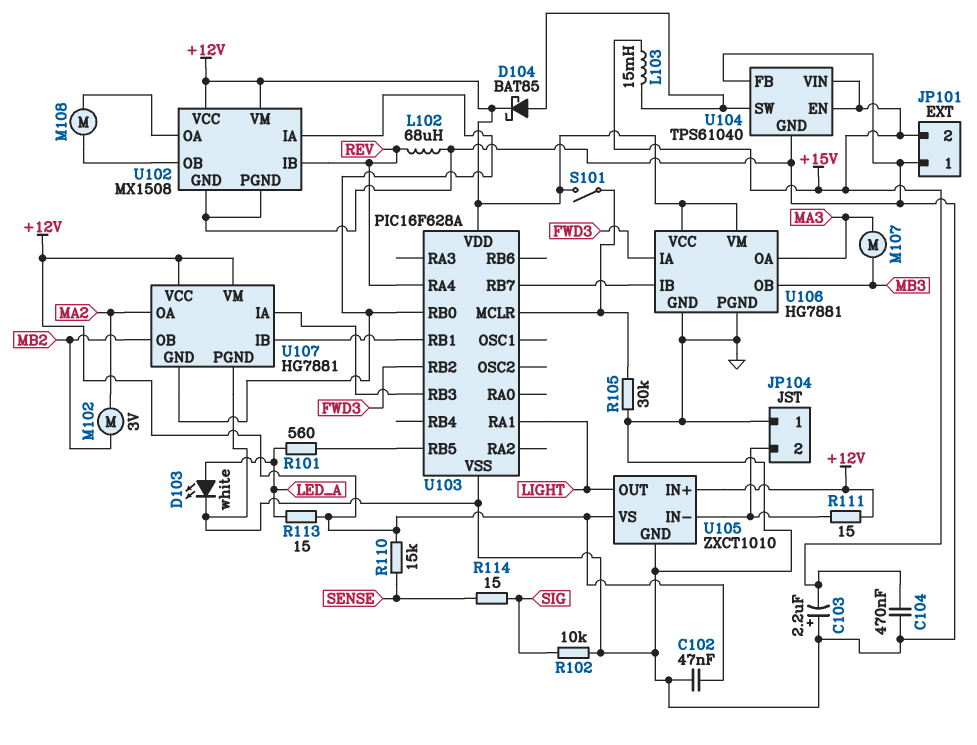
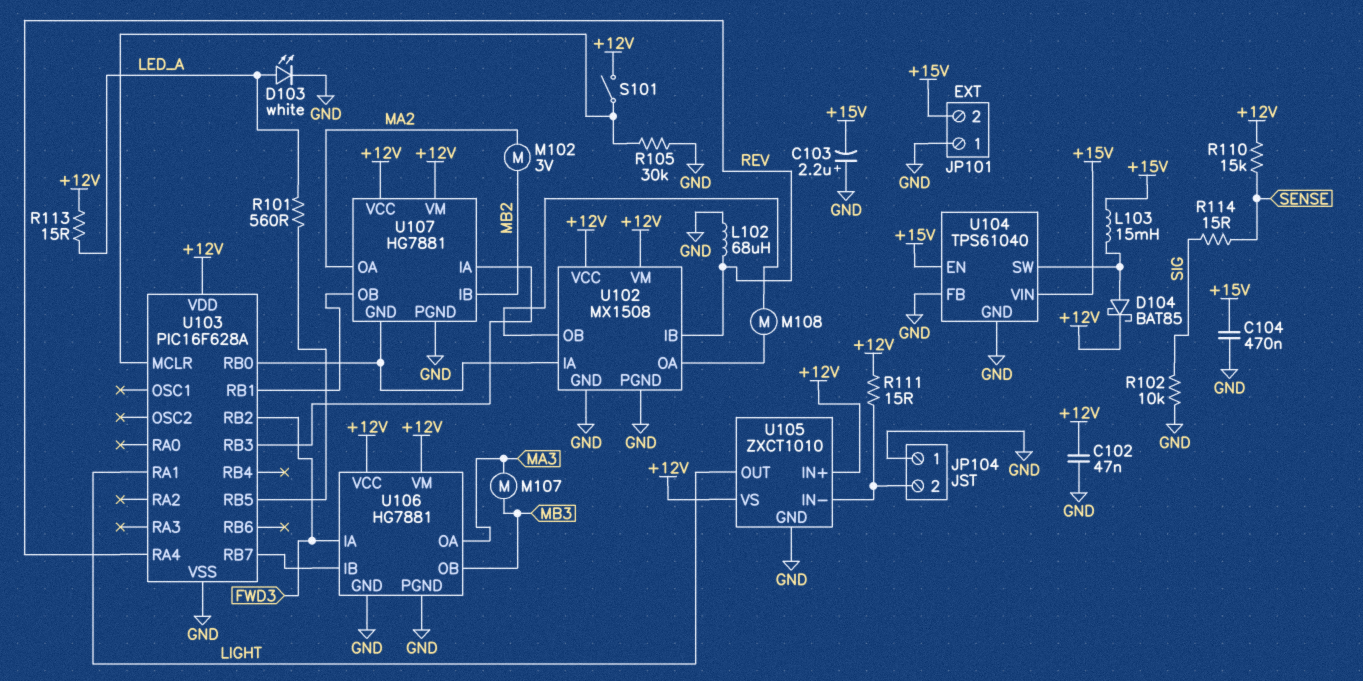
U107 pin IB: U103/RB1 -> MB2
U107 pin OB: MB2 -> U103/RB1

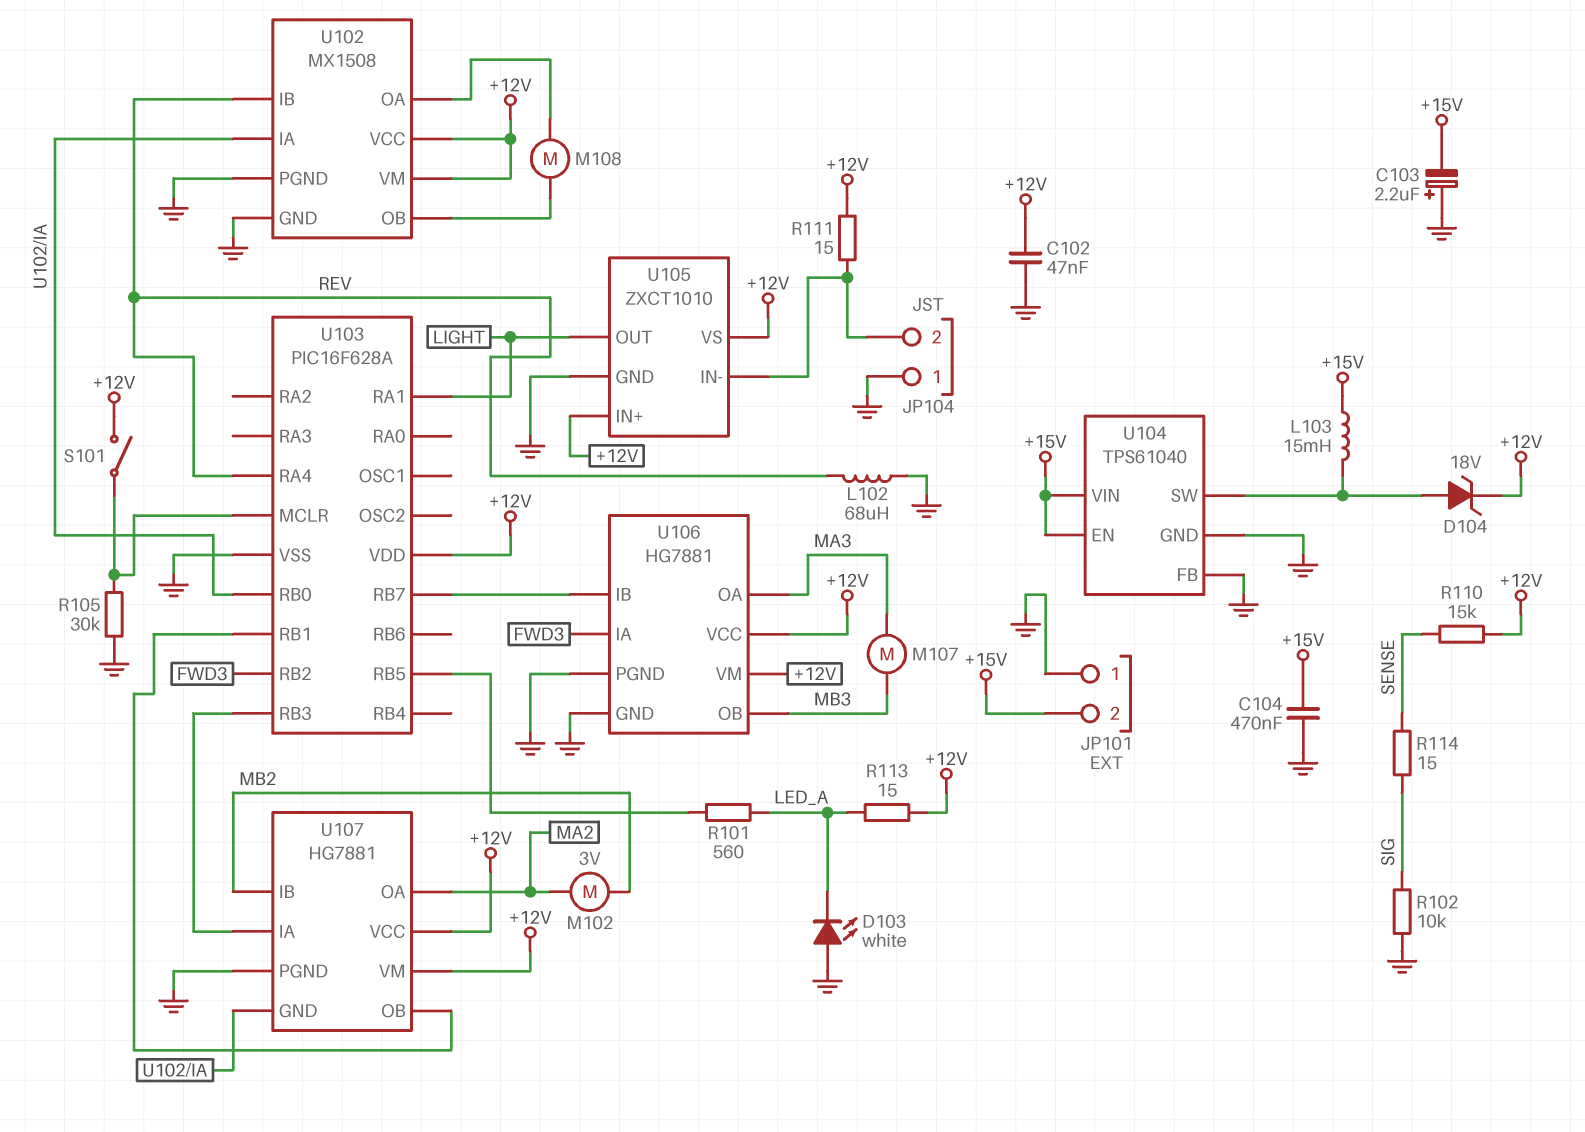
D103: LED white (A LED_A, K GND) -> LED white (A GND, K LED_A)
D104: schottky BAT85 (A U104/SW, K +12V) -> zener 18V (A U104/SW, K +12V)

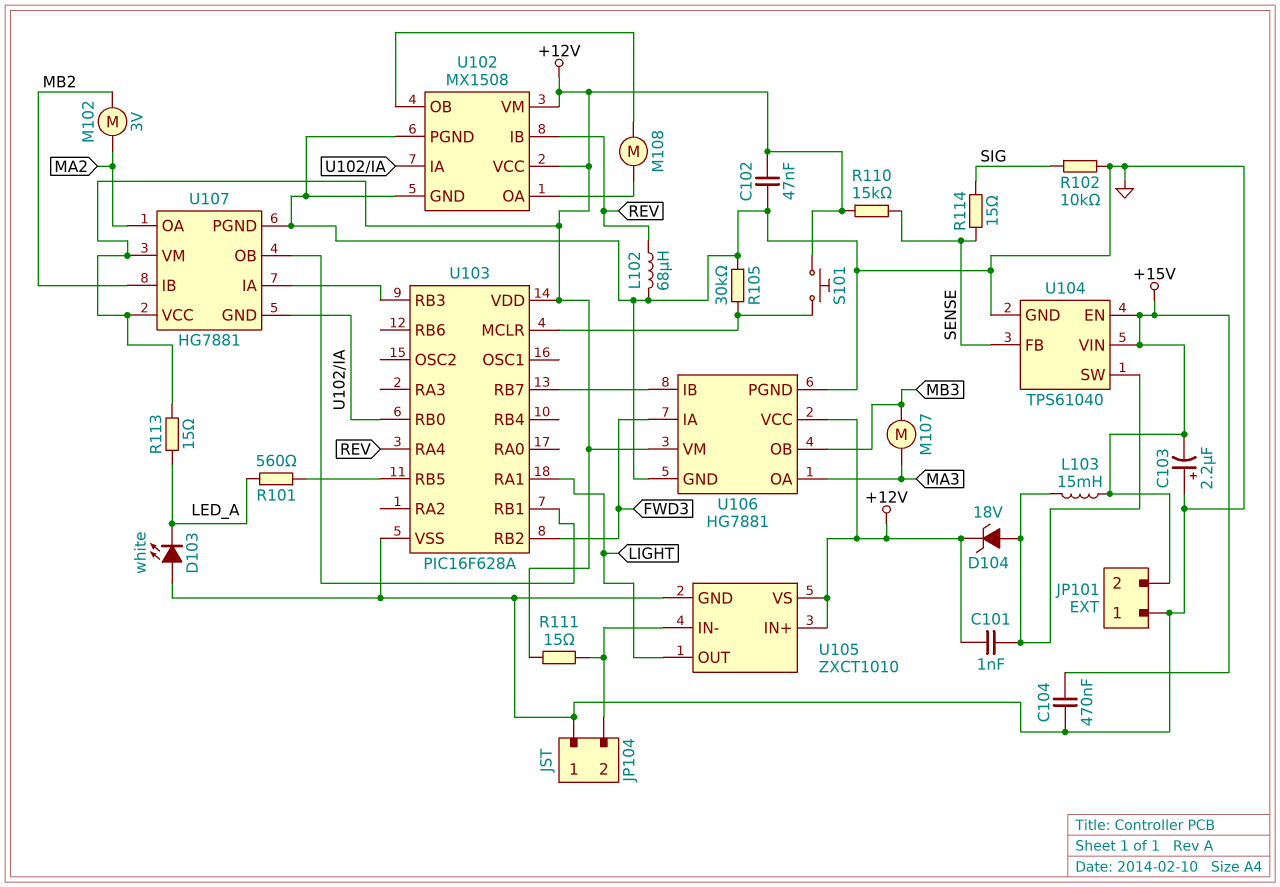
C101: none -> 1nF (+12V, U104/SW)
S101: switch (+12V, U103/MCLR) -> button (+12V, U103/MCLR)
U104 pin FB: GND -> SENSE

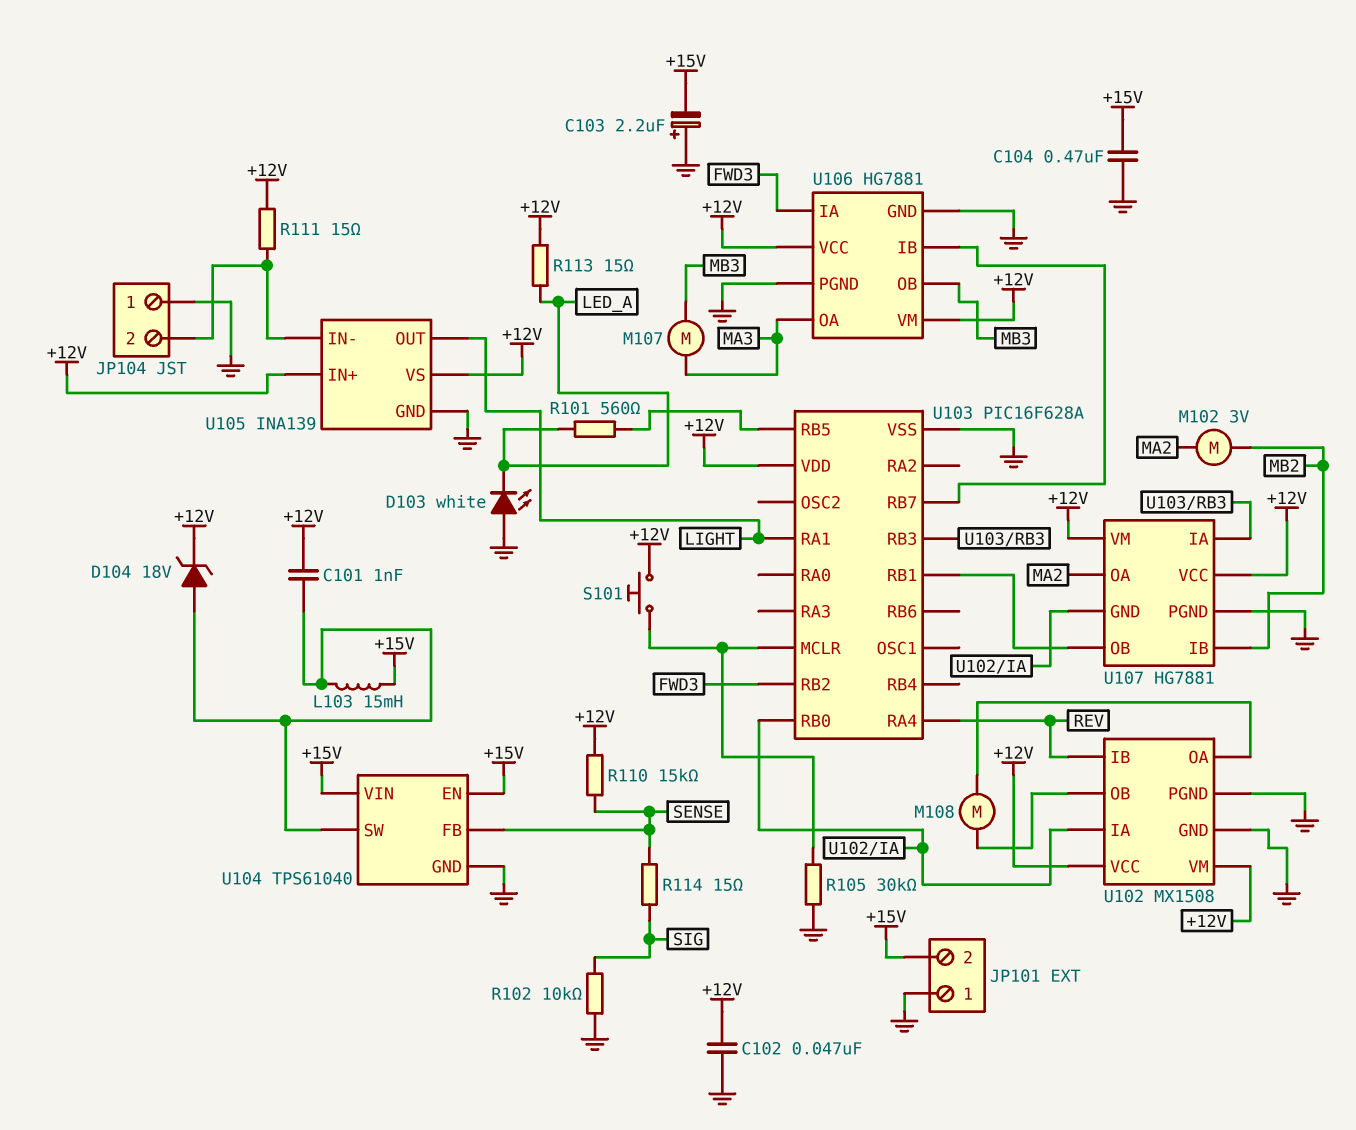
L102: 68uH (GND, REV) -> none
U105: ZXCT1010 -> INA139

